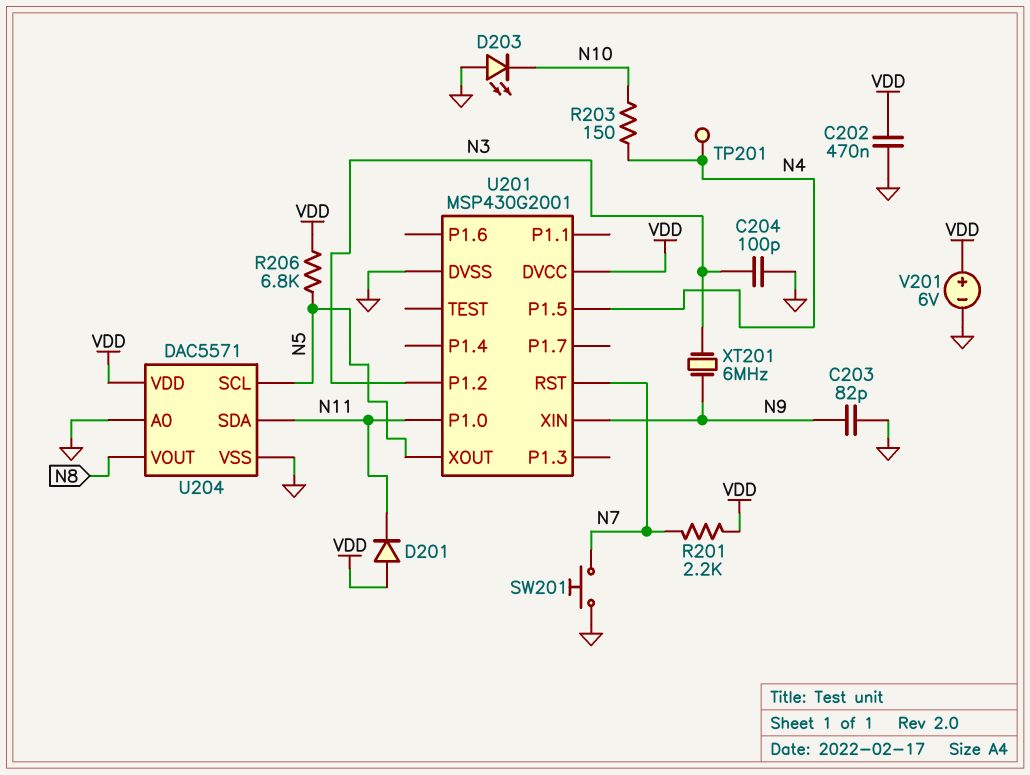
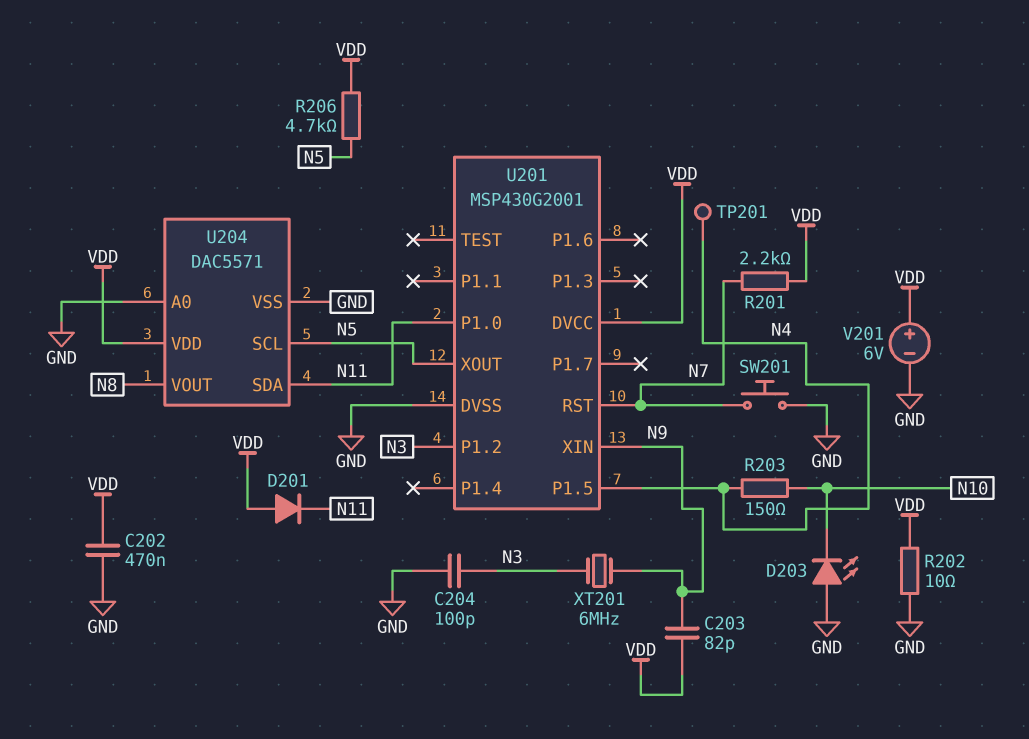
C203: 82pF (GND, N9) -> 82pF (N9, VDD)
R202: none -> 10 (GND, VDD)
R206: 6.8k (N5, VDD) -> 4.7k (N5, VDD)

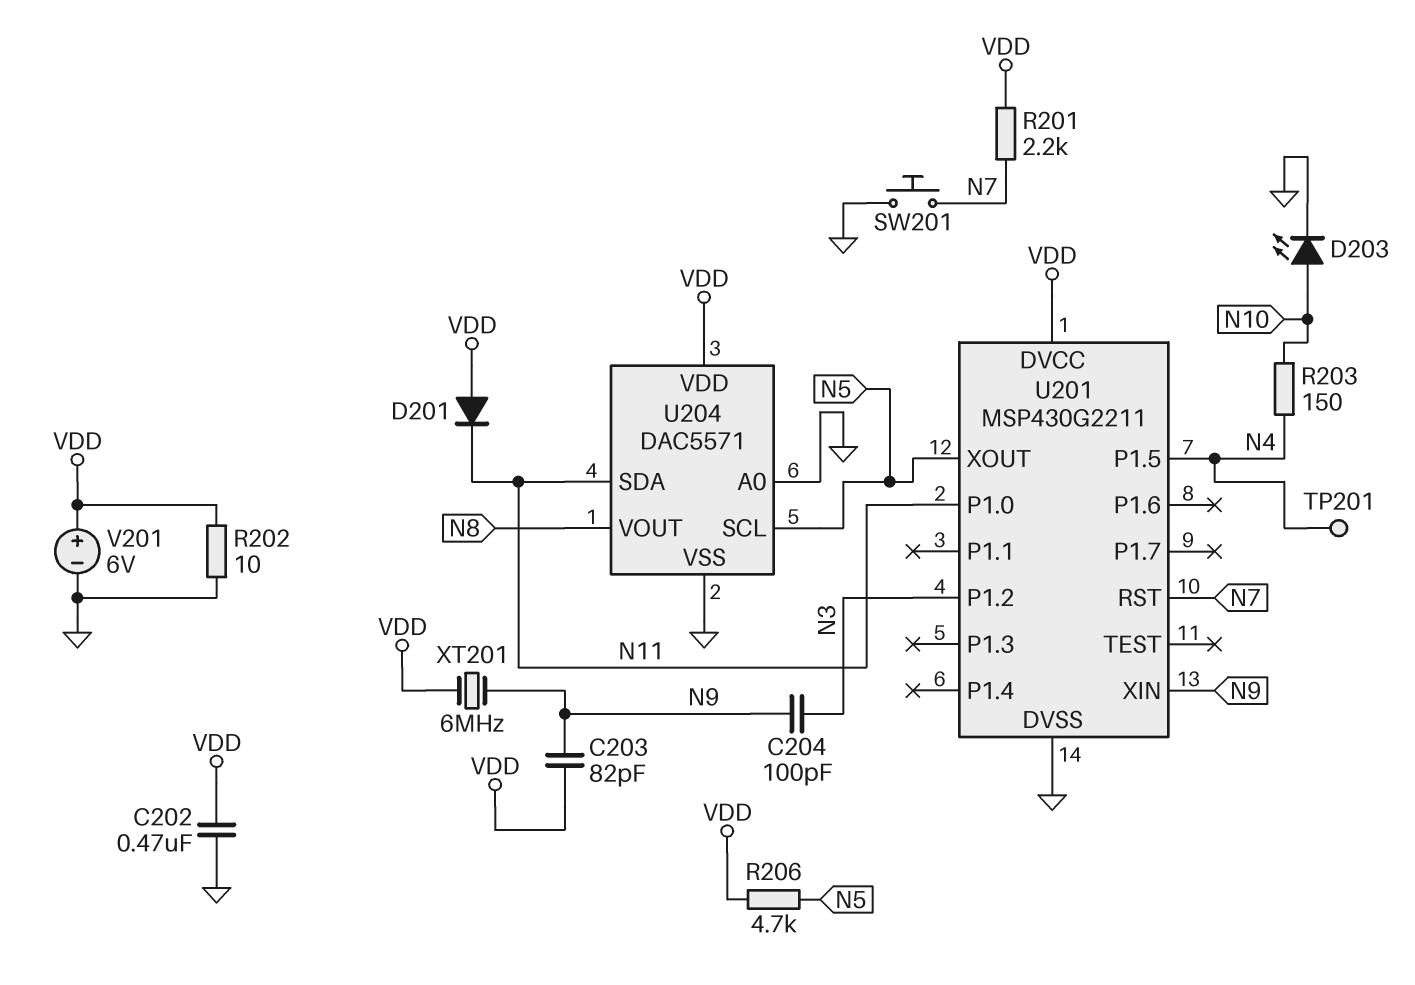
C204: 100pF (GND, N3) -> 100pF (N3, N9)
D203: LED (A GND, K N10) -> LED (A N10, K GND)
U201: MSP430G2001 -> MSP430G2211
XT201: 6MHz (N3, N9) -> 6MHz (N9, VDD)

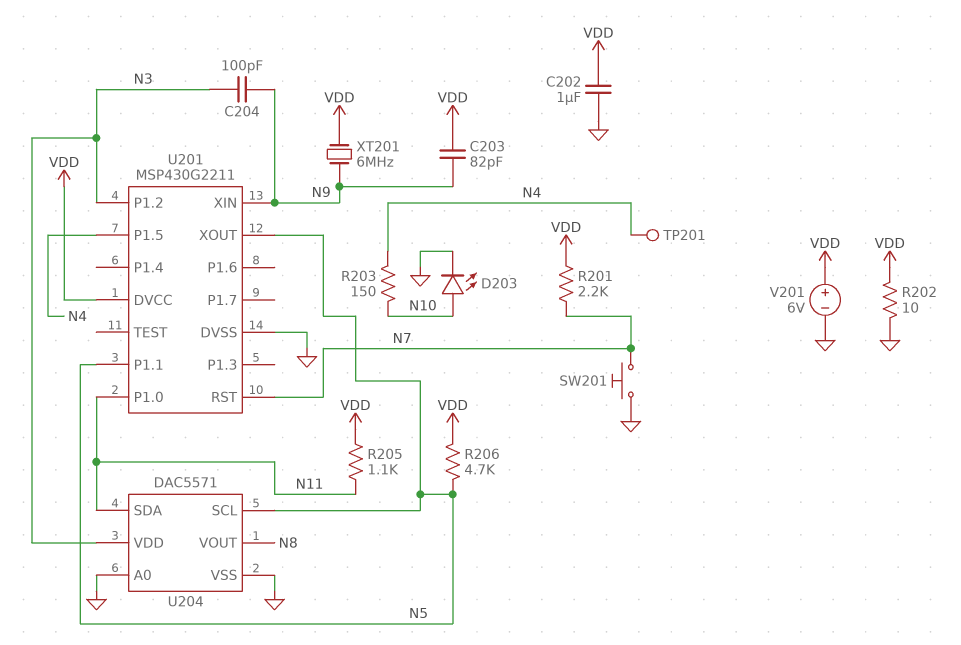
C202: 470nF (GND, VDD) -> 1uF (GND, VDD)
D201: diode (A VDD, K N11) -> none
R205: none -> 1.1k (N11, VDD)
U201 pin P1.1: none -> N5
U204 pin VDD: VDD -> N3

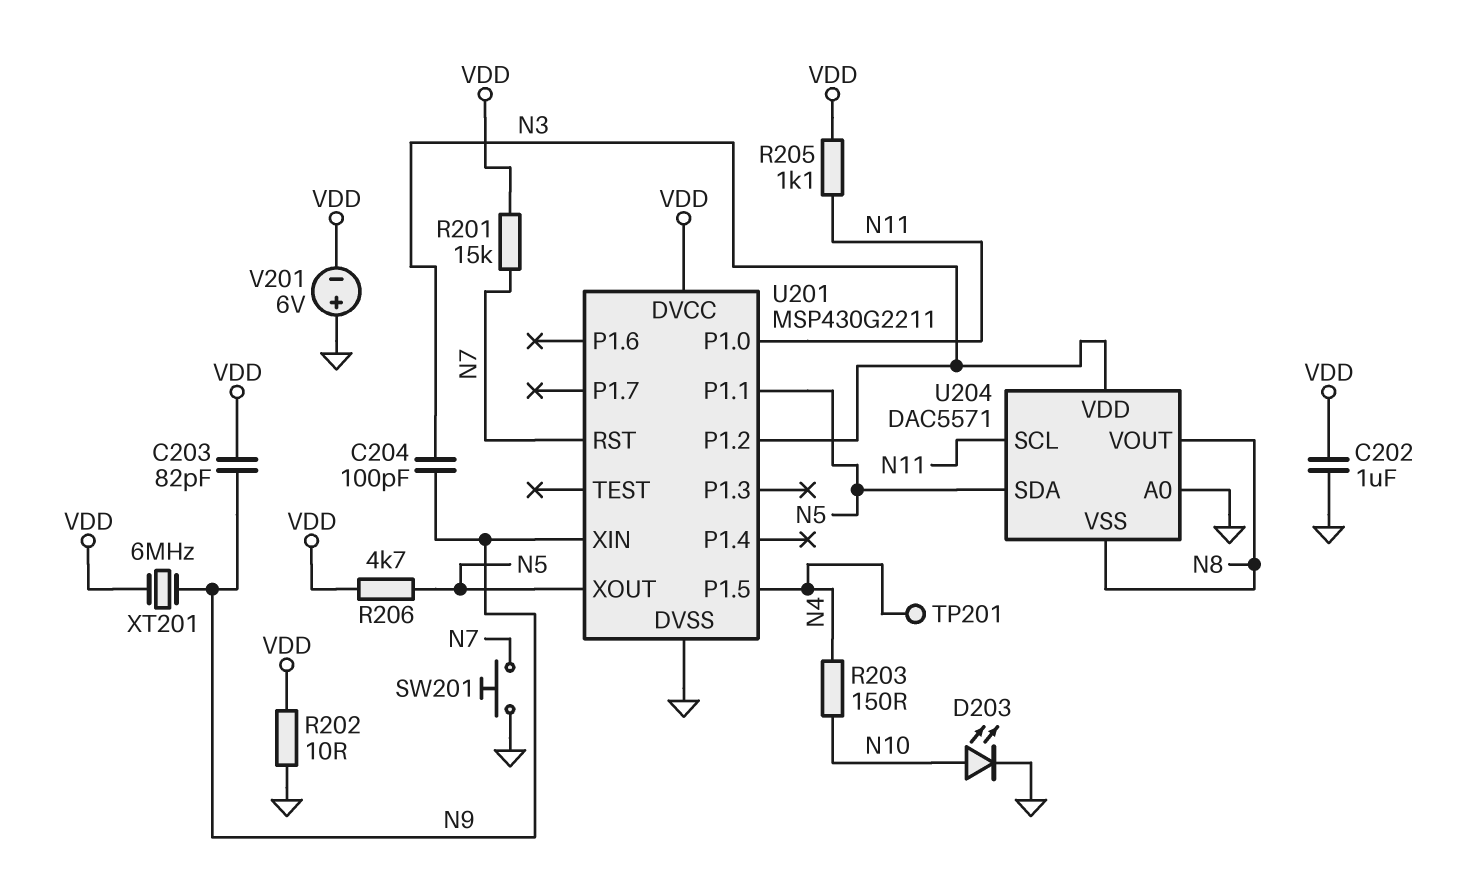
R201: 2.2k (N7, VDD) -> 15k (N7, VDD)
U204 pin SCL: N5 -> N11
U204 pin SDA: N11 -> N5
U204 pin VSS: GND -> N8
V201: 6V (plus VDD, minus GND) -> 6V (plus GND, minus VDD)

